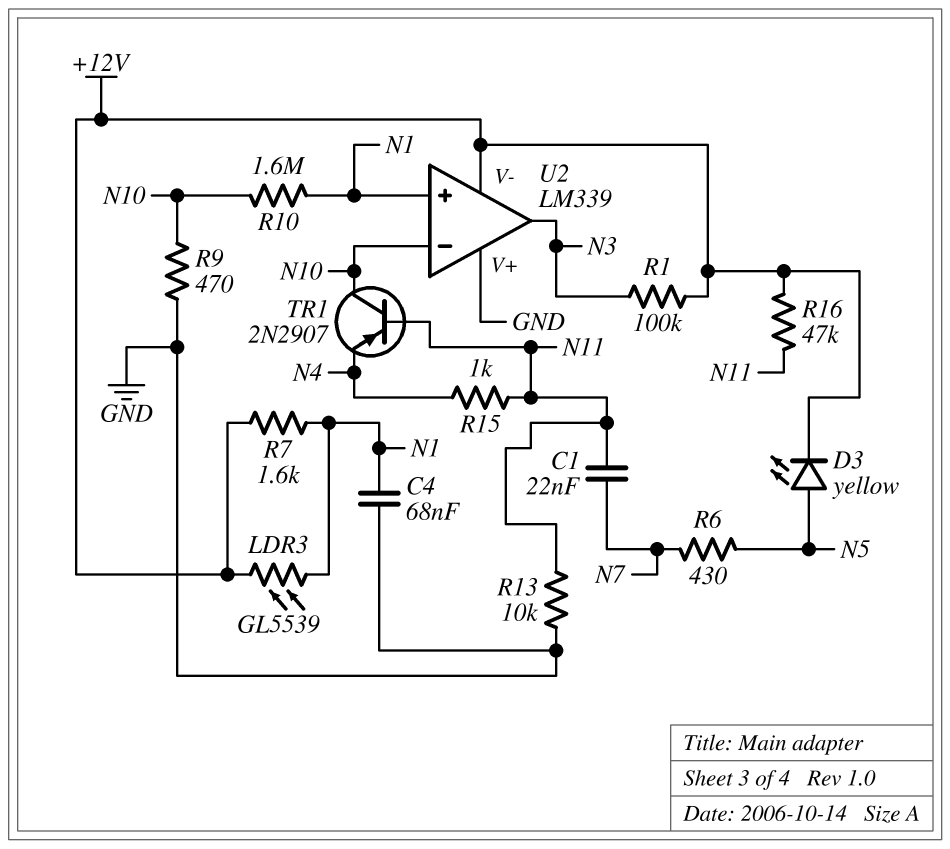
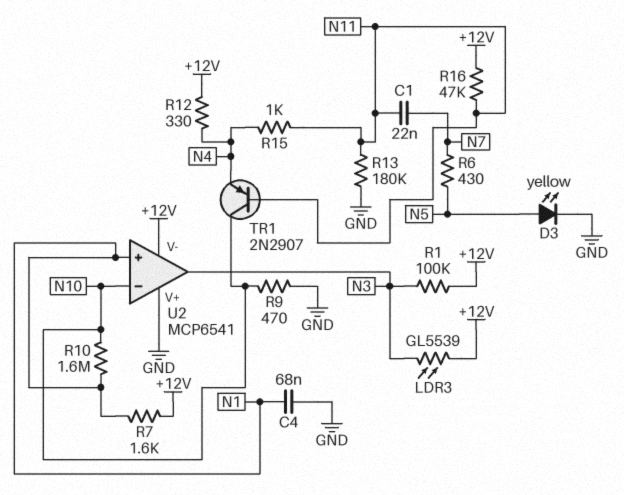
D3: LED yellow (A N5, K +12V) -> LED yellow (A N5, K GND)
LDR3: GL5539 (+12V, N1) -> GL5539 (+12V, N3)
R12: none -> 330 (+12V, N4)
R13: 10k (GND, N11) -> 180k (GND, N11)
U2: LM339 -> MCP6541

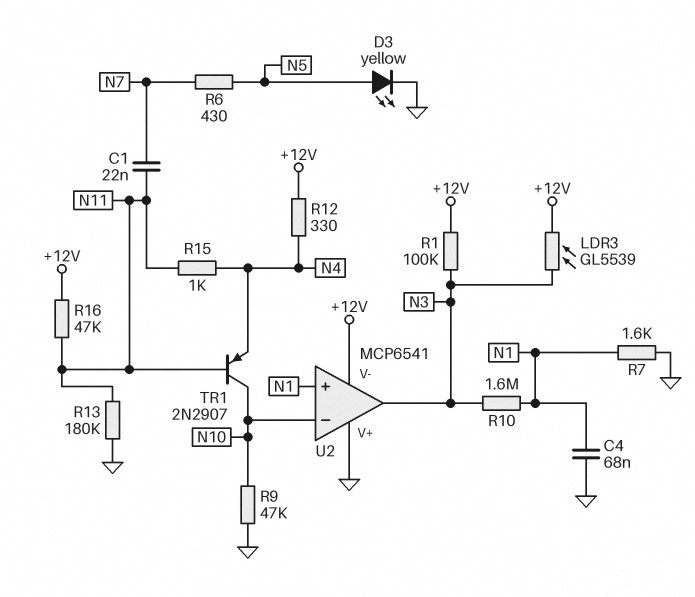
R7: 1.6k (+12V, N1) -> 1.6k (GND, N1)
R9: 470 (GND, N10) -> 47k (GND, N10)
R10: 1.6M (N1, N10) -> 1.6M (N1, N3)

